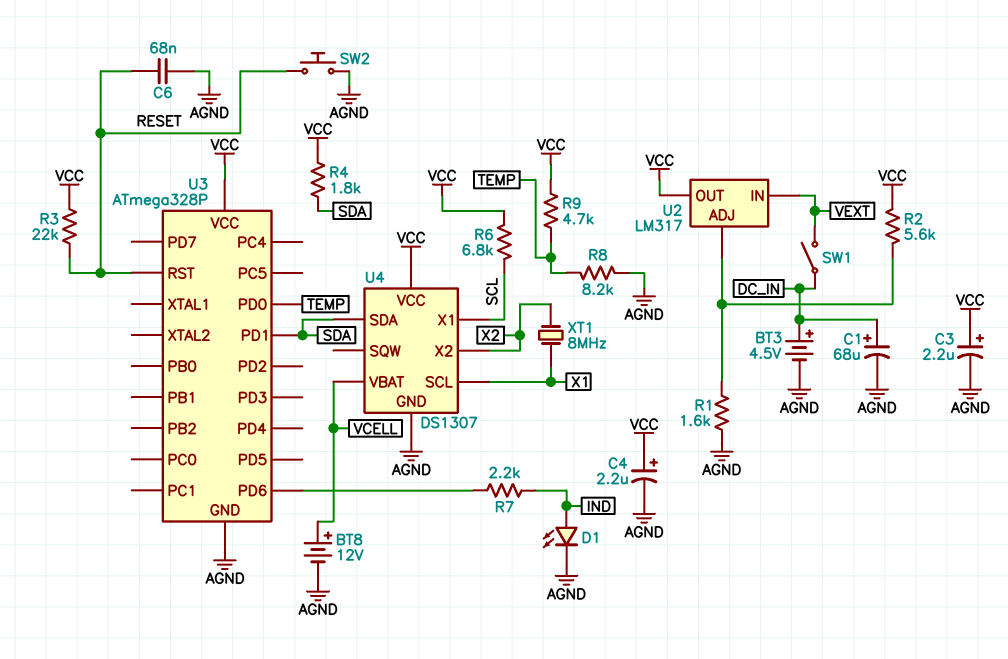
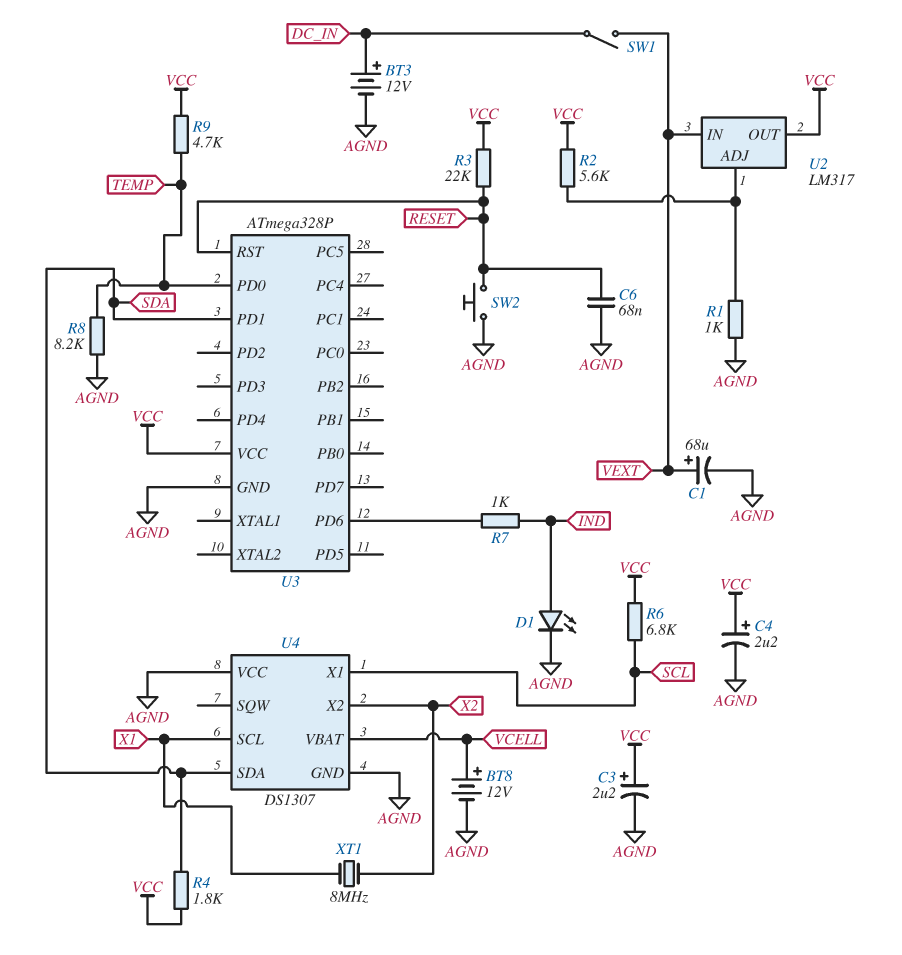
BT3: 4.5V (plus DC_IN, minus AGND) -> 12V (plus DC_IN, minus AGND)
C1: 68uF (plus DC_IN, minus AGND) -> 68uF (plus VEXT, minus AGND)
R1: 1.6k (AGND, U2/ADJ) -> 1k (AGND, U2/ADJ)
R7: 2.2k (IND, U3/PD6) -> 1k (IND, U3/PD6)
U4 pin VCC: VCC -> AGND

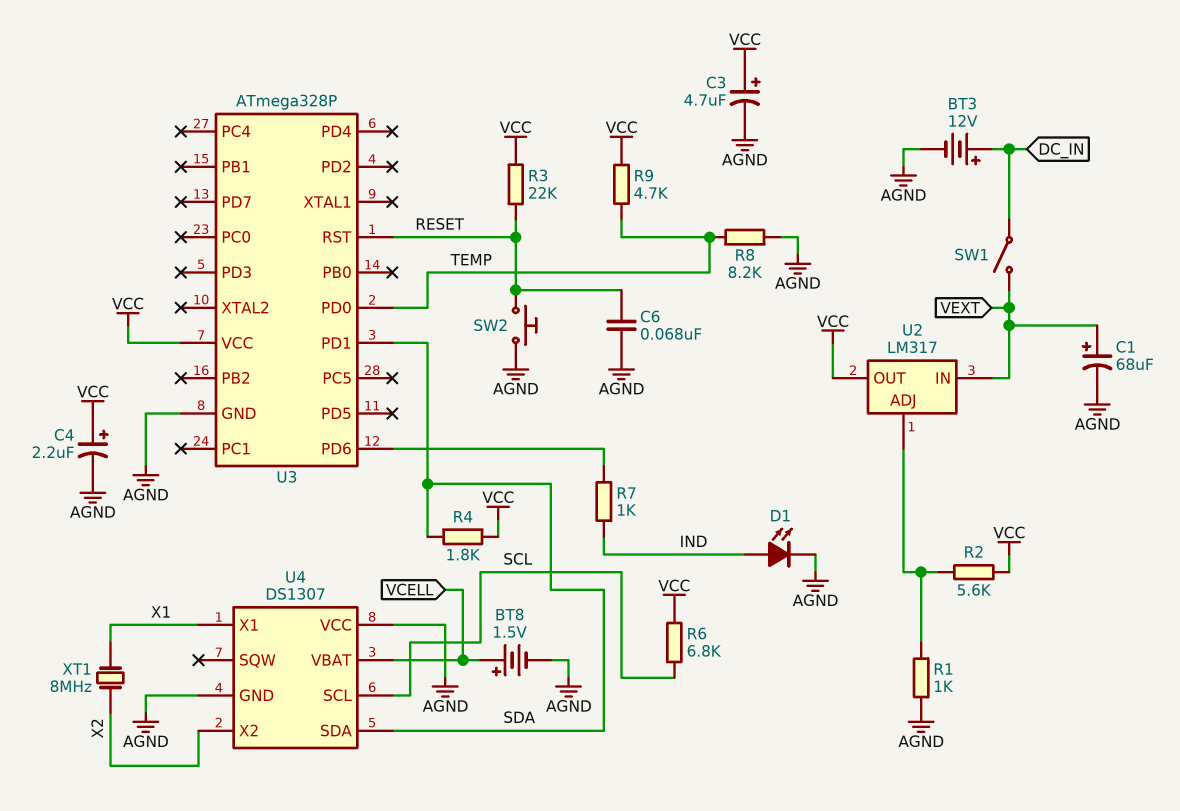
BT8: 12V (plus VCELL, minus AGND) -> 1.5V (plus VCELL, minus AGND)
C3: 2.2uF (plus VCC, minus AGND) -> 4.7uF (plus VCC, minus AGND)
U4 pin SCL: X1 -> SCL
U4 pin X1: SCL -> X1

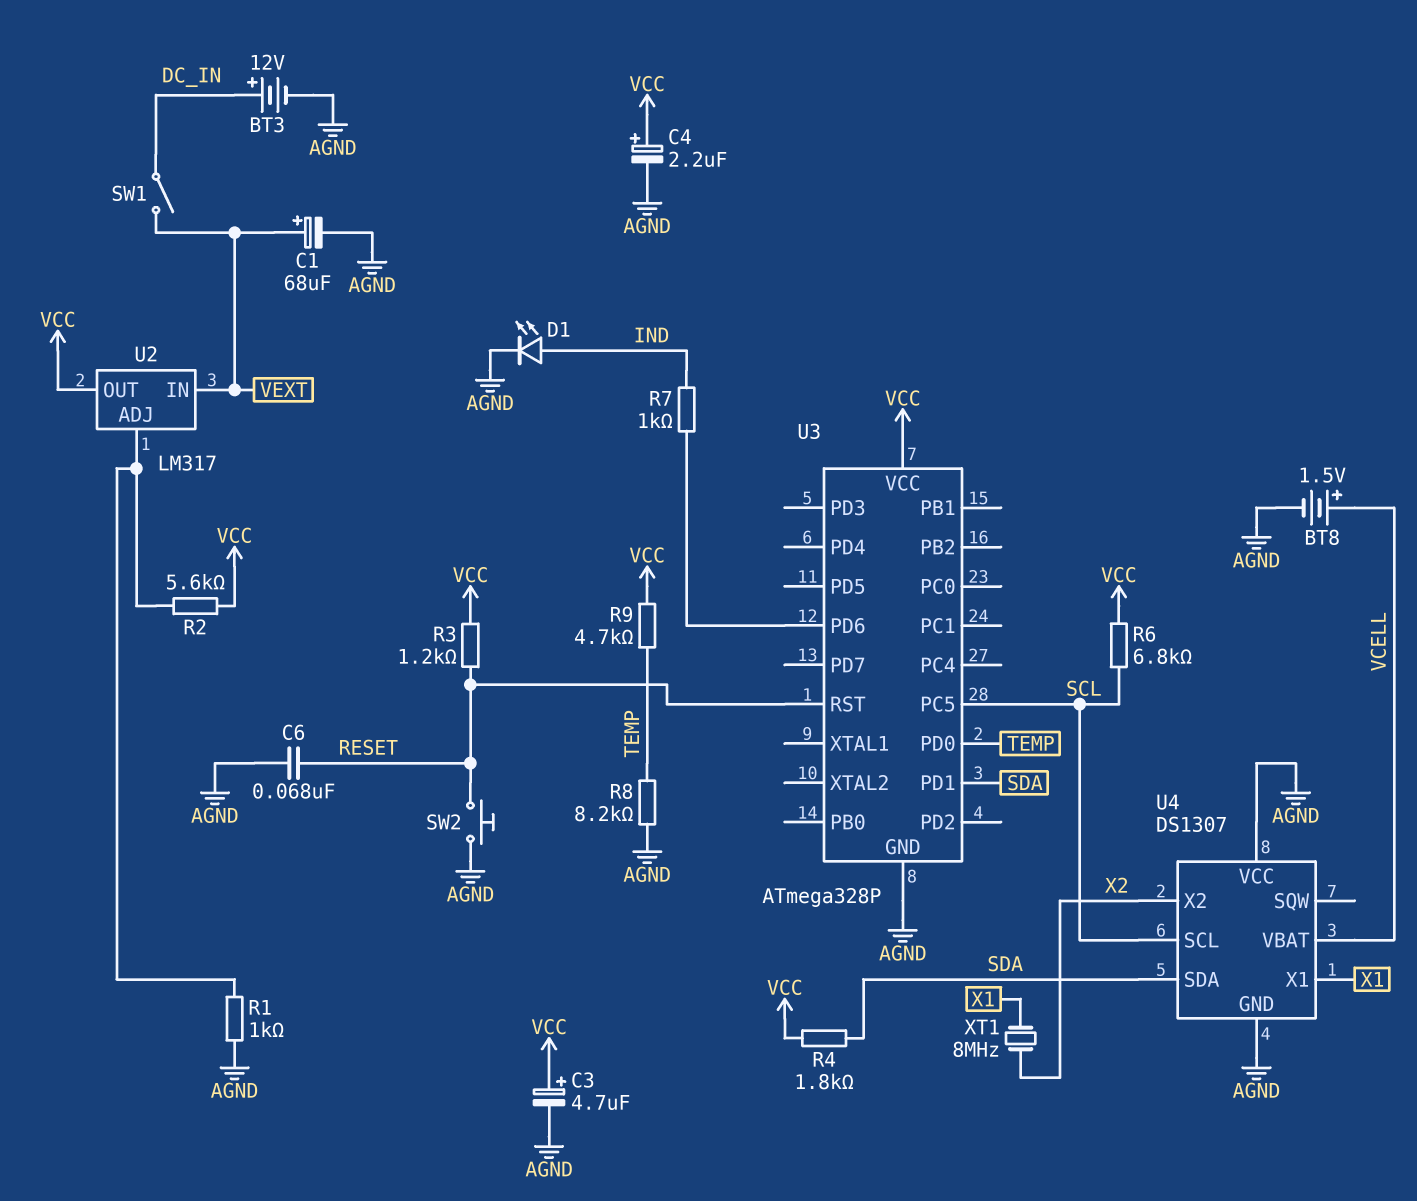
R3: 22k (RESET, VCC) -> 1.2k (RESET, VCC)
U3 pin PC5: none -> SCL

